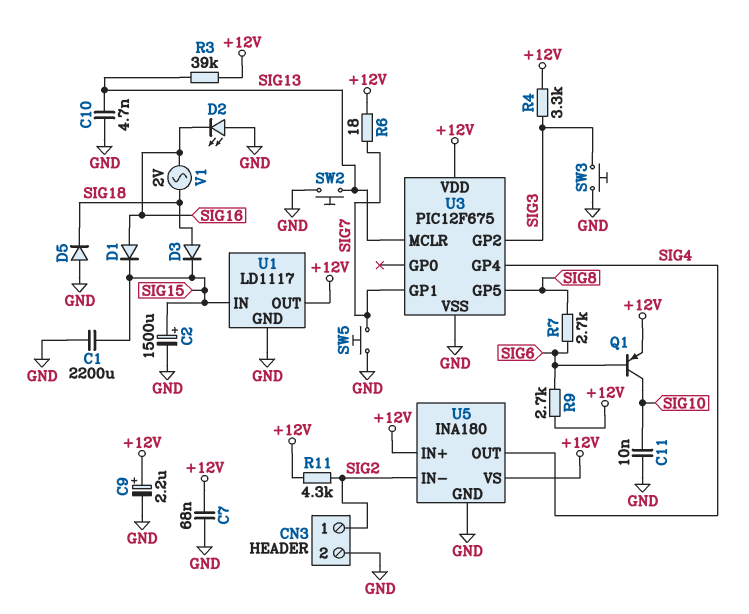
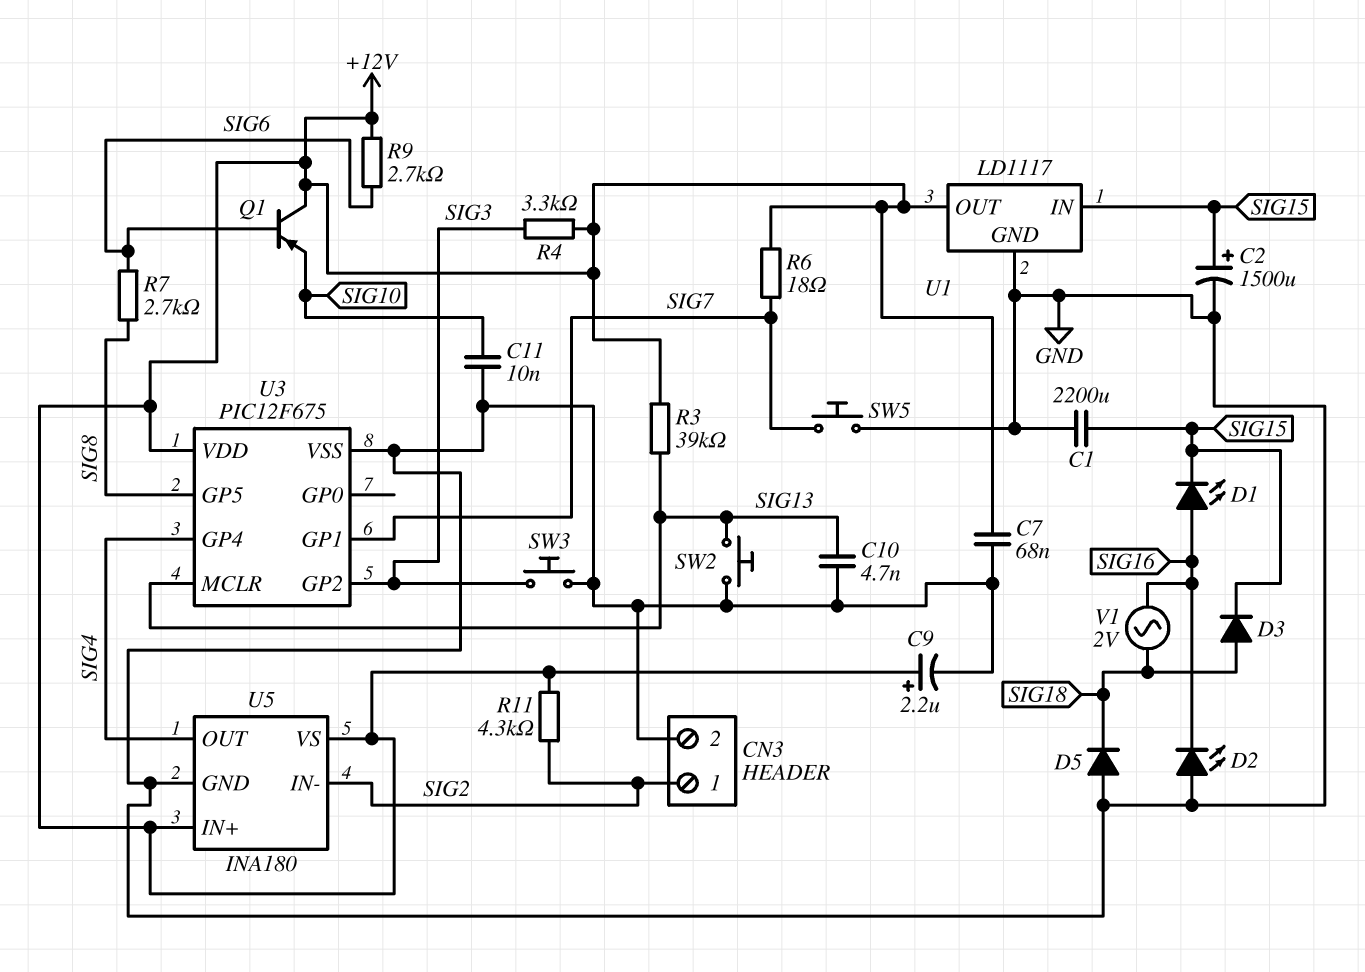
D1: diode (A SIG16, K SIG15) -> LED (A SIG16, K SIG15)
Q1: PNP (B SIG6, C SIG10, E +12V) -> PNP (B SIG6, C +12V, E SIG10)

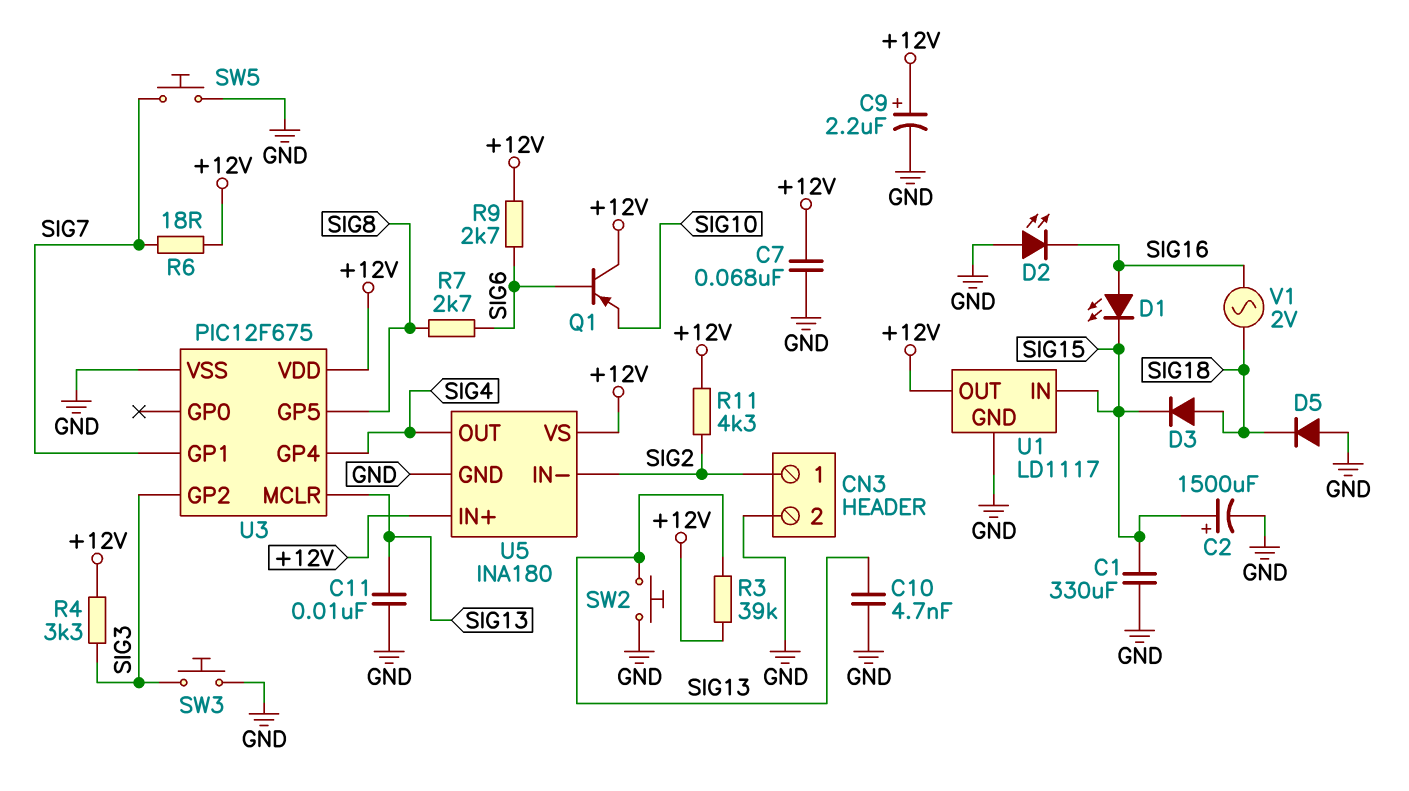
C1: 2200uF (GND, SIG15) -> 330uF (GND, SIG15)
C11: 10nF (GND, SIG10) -> 10nF (GND, SIG13)

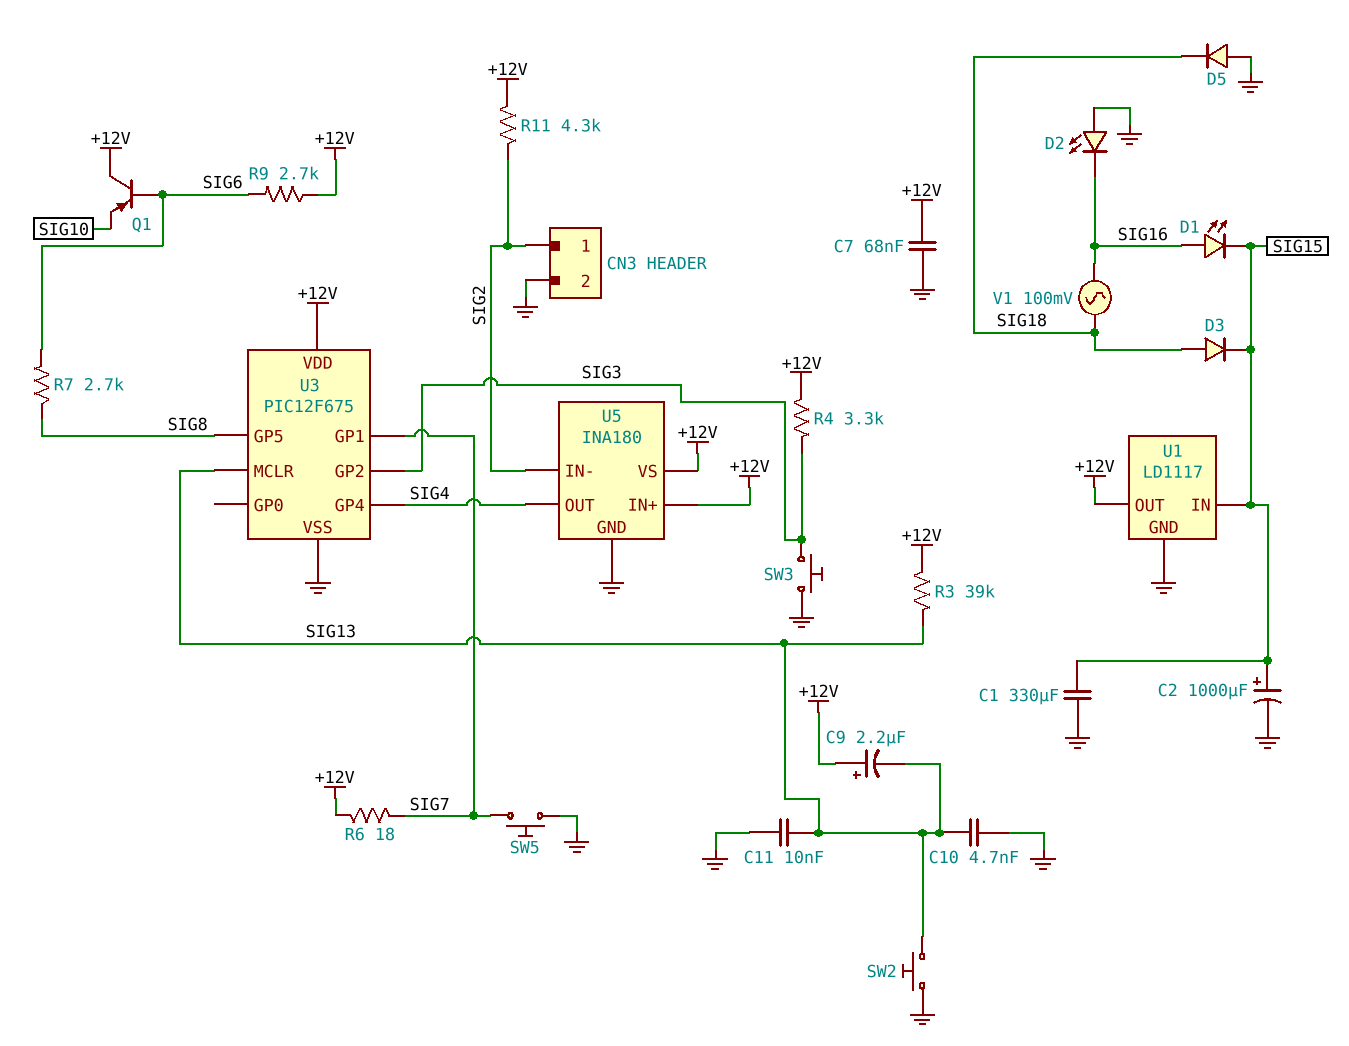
C2: 1500uF (plus SIG15, minus GND) -> 1000uF (plus SIG15, minus GND)
C9: 2.2uF (plus +12V, minus GND) -> 2.2uF (plus +12V, minus SIG13)
V1: AC 2V (SIG16, SIG18) -> AC 100mV (SIG16, SIG18)

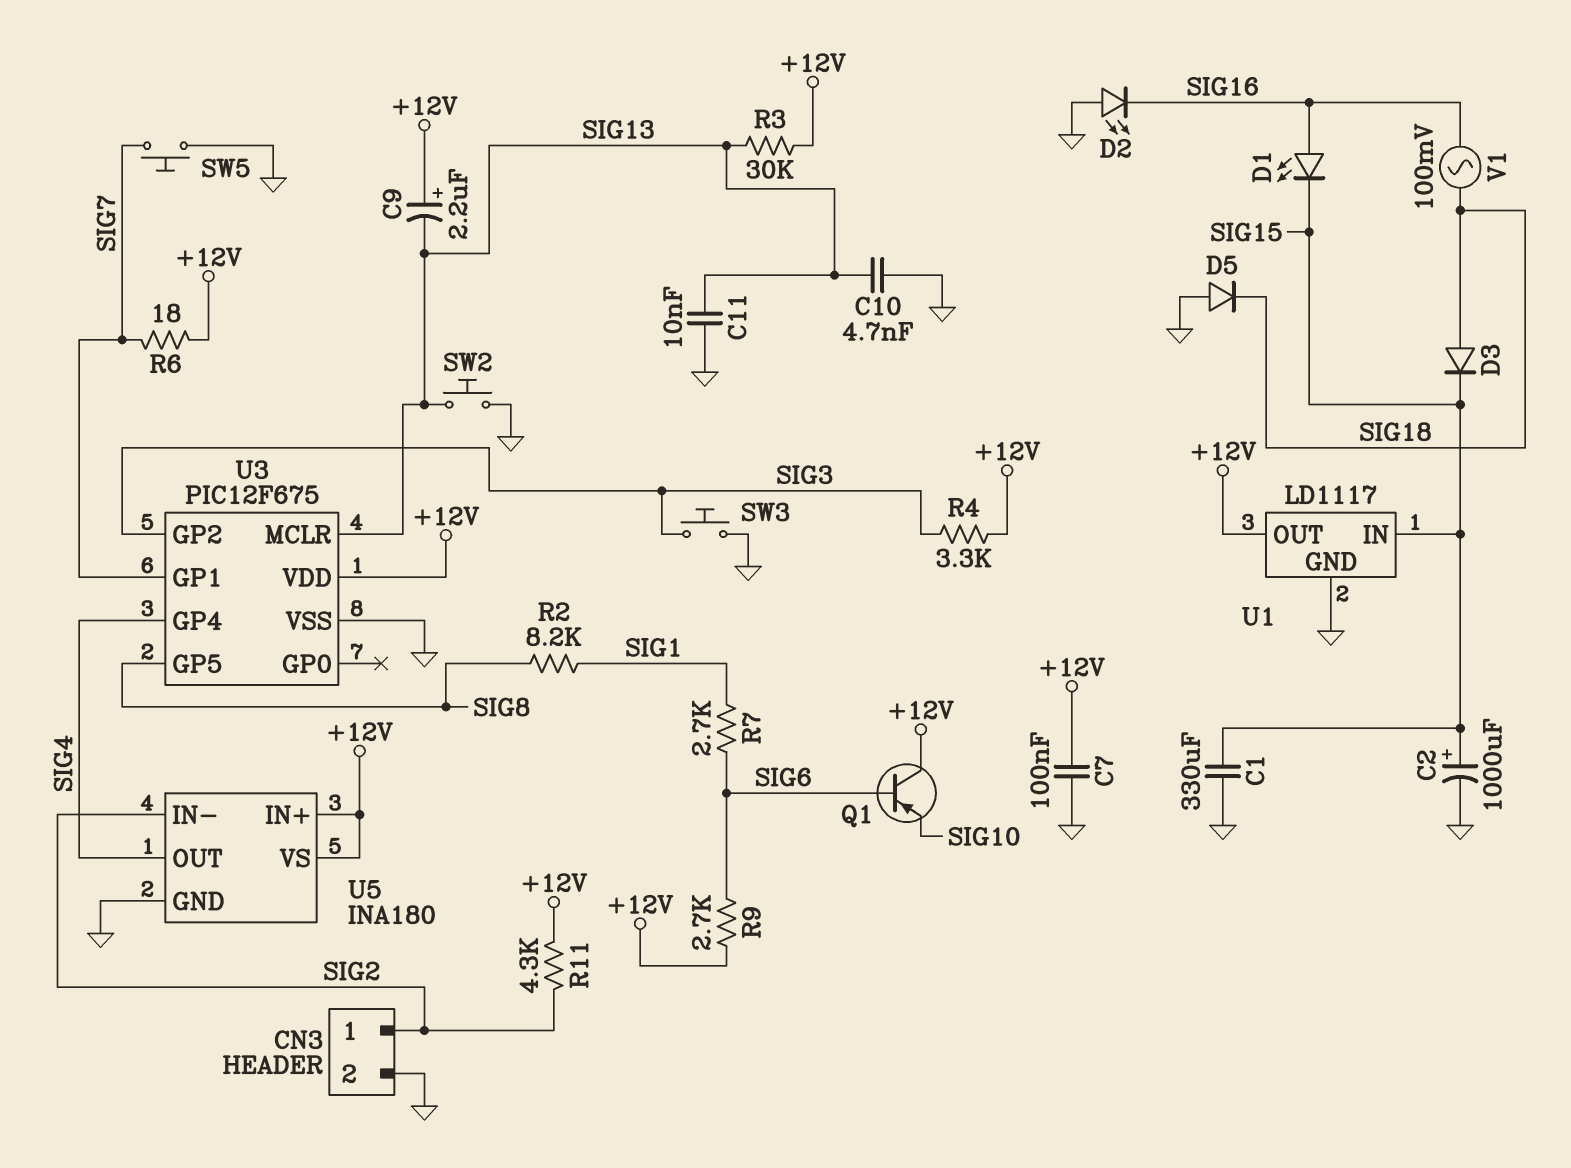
C7: 68nF (+12V, GND) -> 100nF (+12V, GND)
R2: none -> 8.2k (SIG1, SIG8)
R3: 39k (+12V, SIG13) -> 30k (+12V, SIG13)
R7: 2.7k (SIG6, SIG8) -> 2.7k (SIG1, SIG6)

